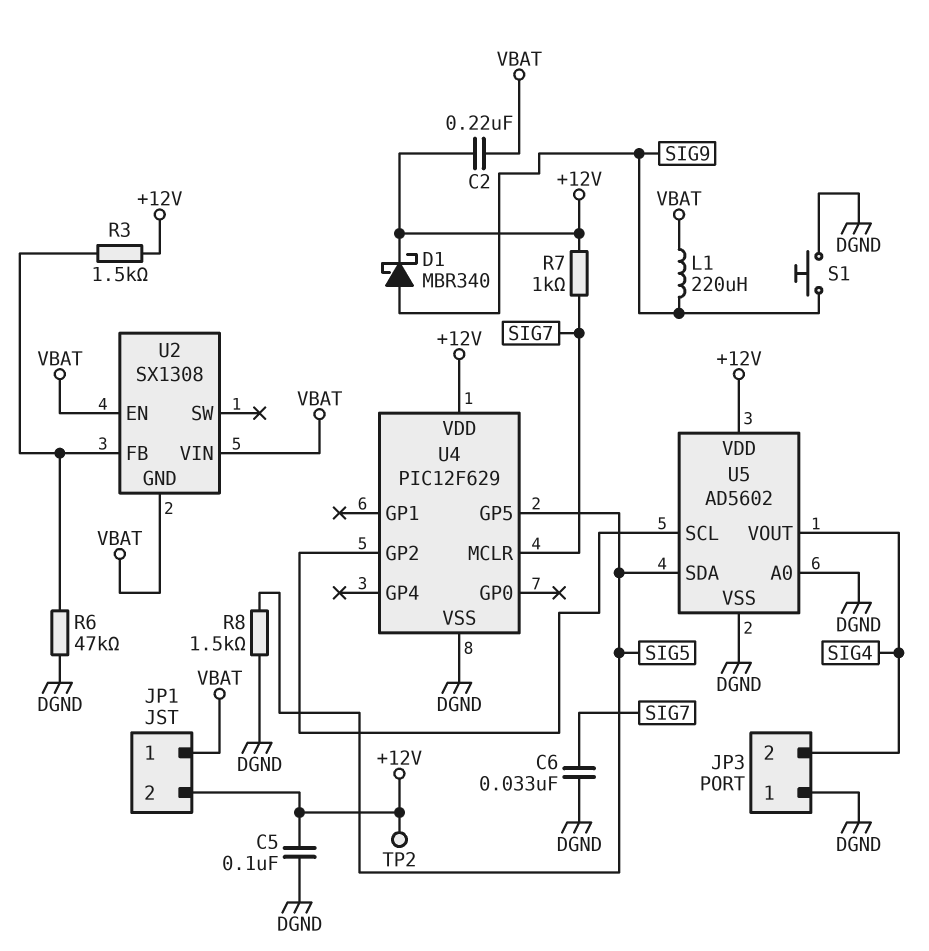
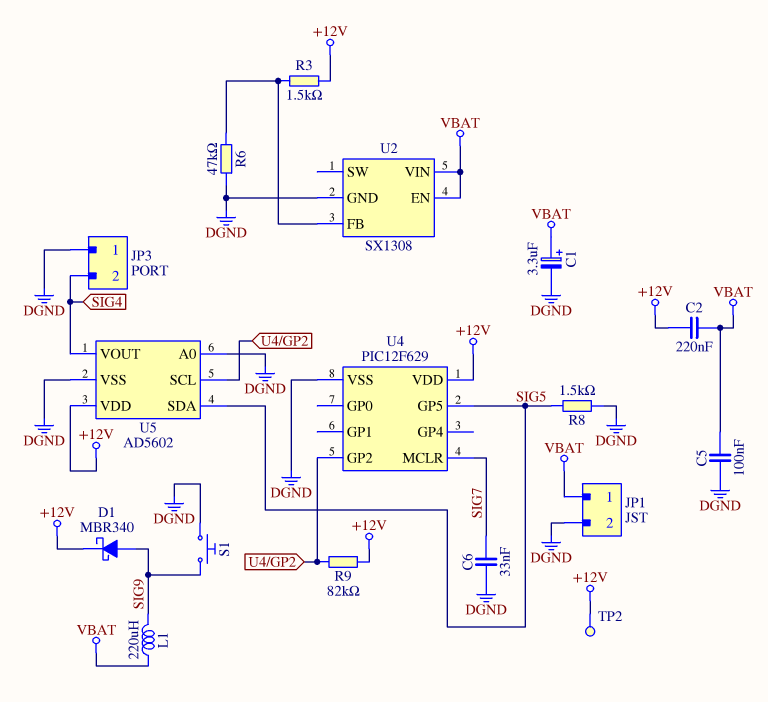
C1: none -> 3.3uF (plus VBAT, minus DGND)
C5: 100nF (+12V, DGND) -> 100nF (DGND, VBAT)
JP1 pin 2: +12V -> DGND
R7: 1k (+12V, SIG7) -> none
R9: none -> 82k (+12V, U4/GP2)
U2 pin GND: VBAT -> DGND

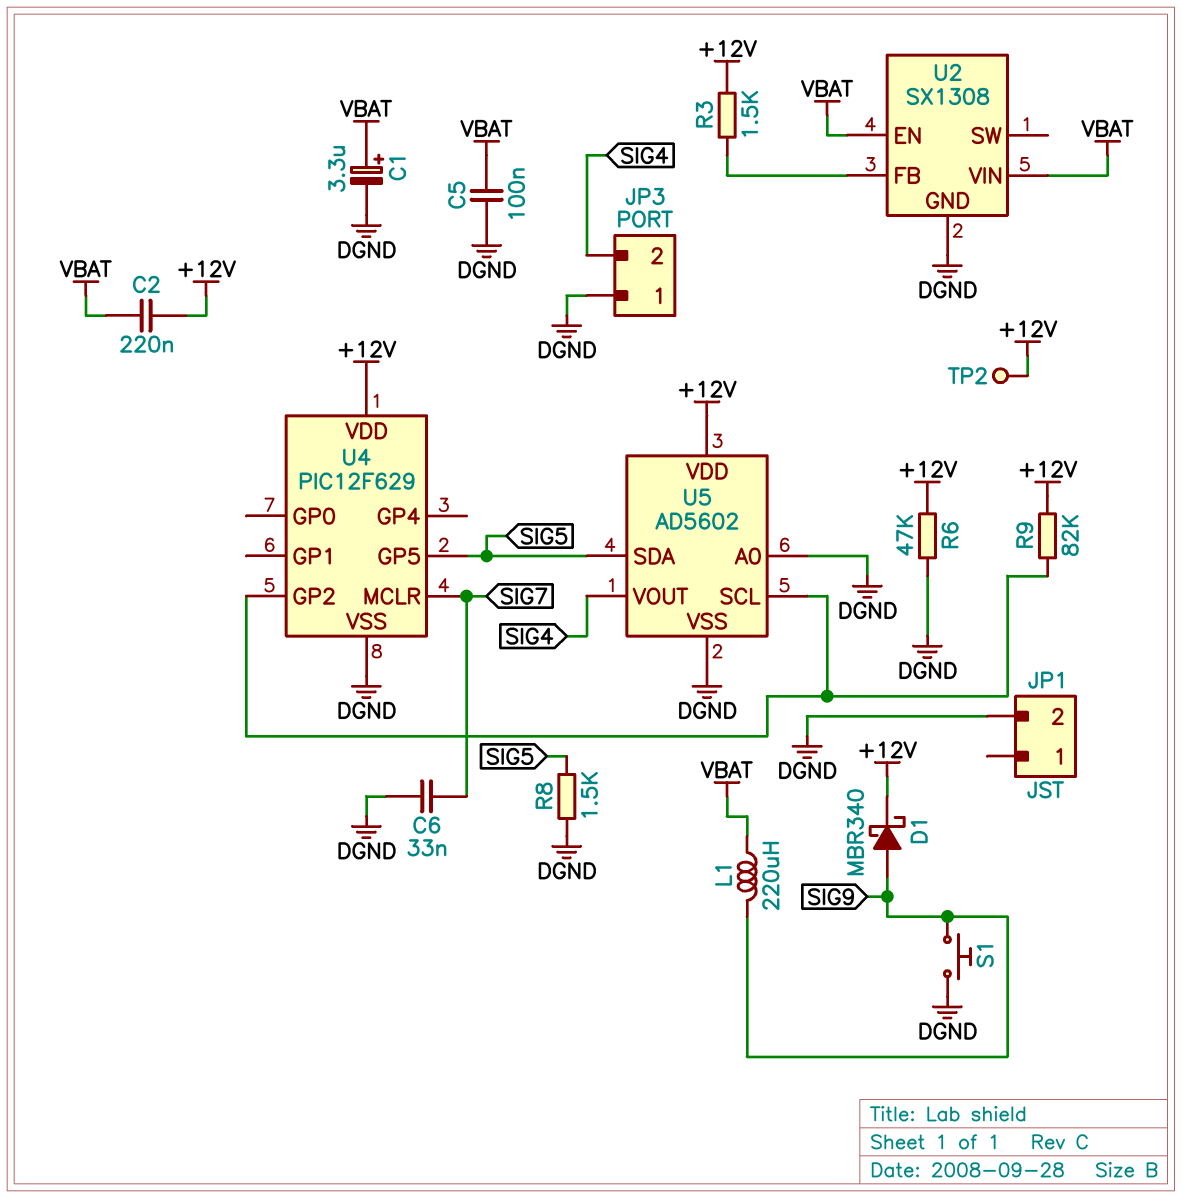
JP1 pin 1: VBAT -> none
R6: 47k (DGND, U2/FB) -> 47k (+12V, DGND)

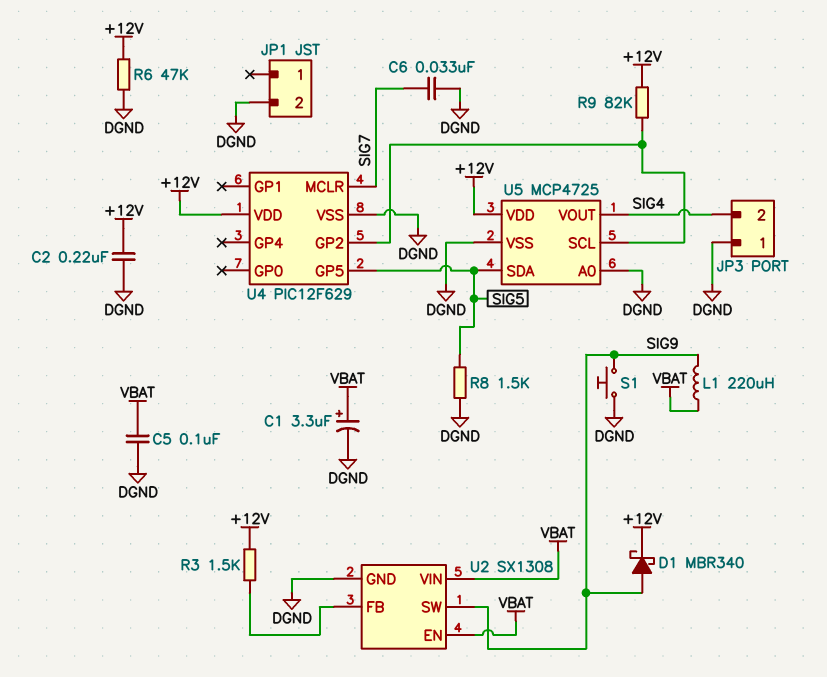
C2: 220nF (+12V, VBAT) -> 220nF (+12V, DGND)
TP2: test point (+12V) -> none
U2 pin SW: none -> SIG9
U5: AD5602 -> MCP4725

